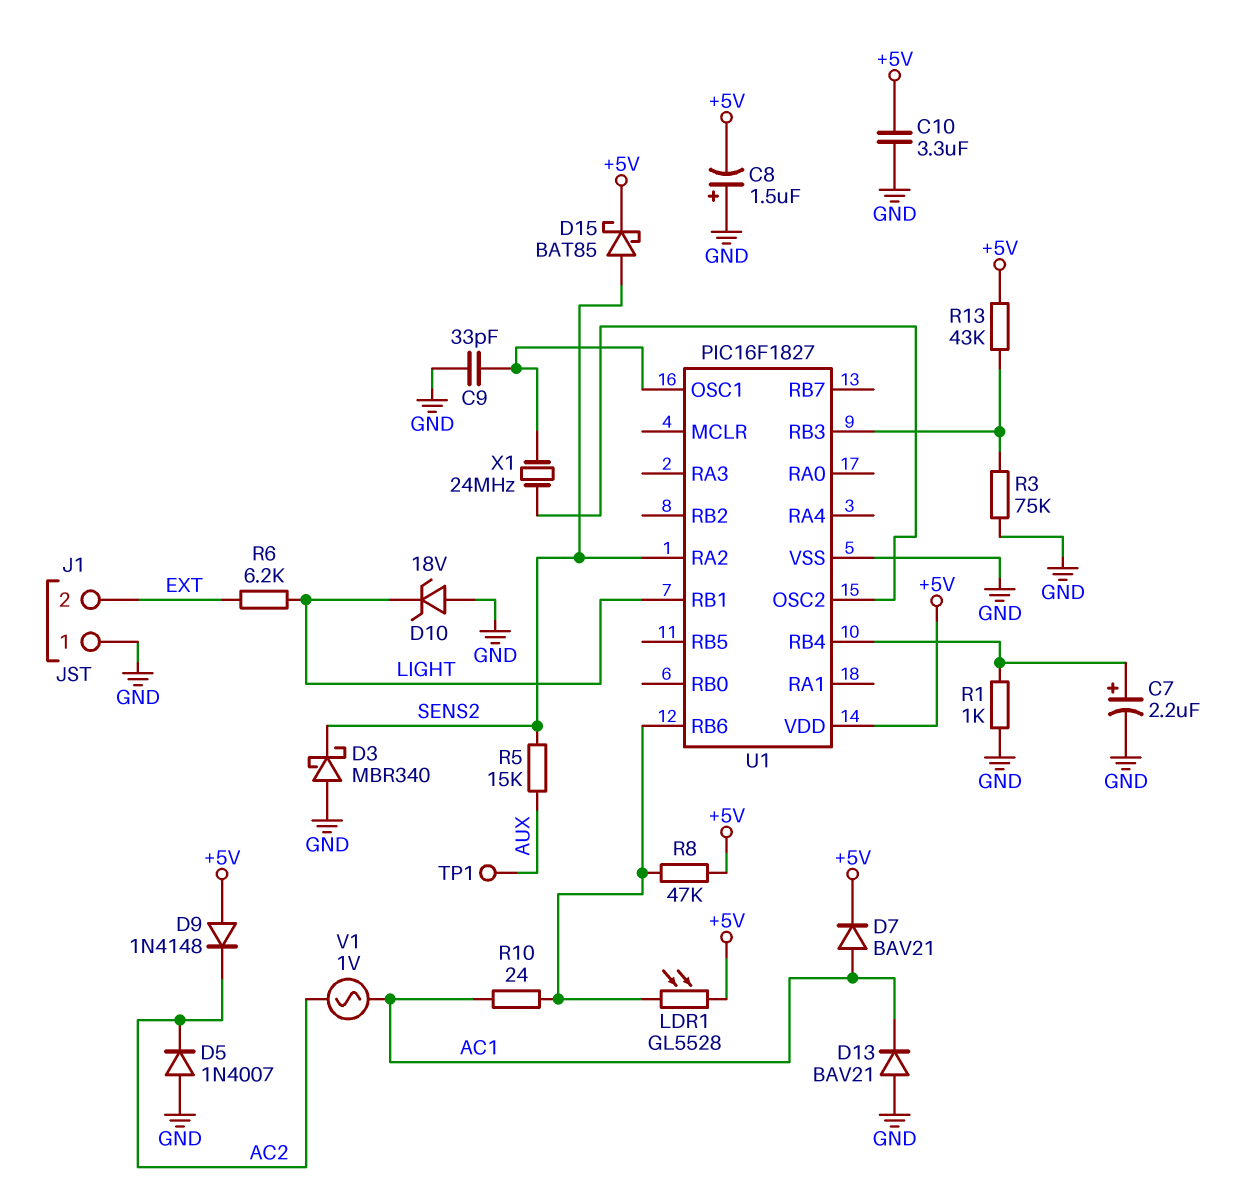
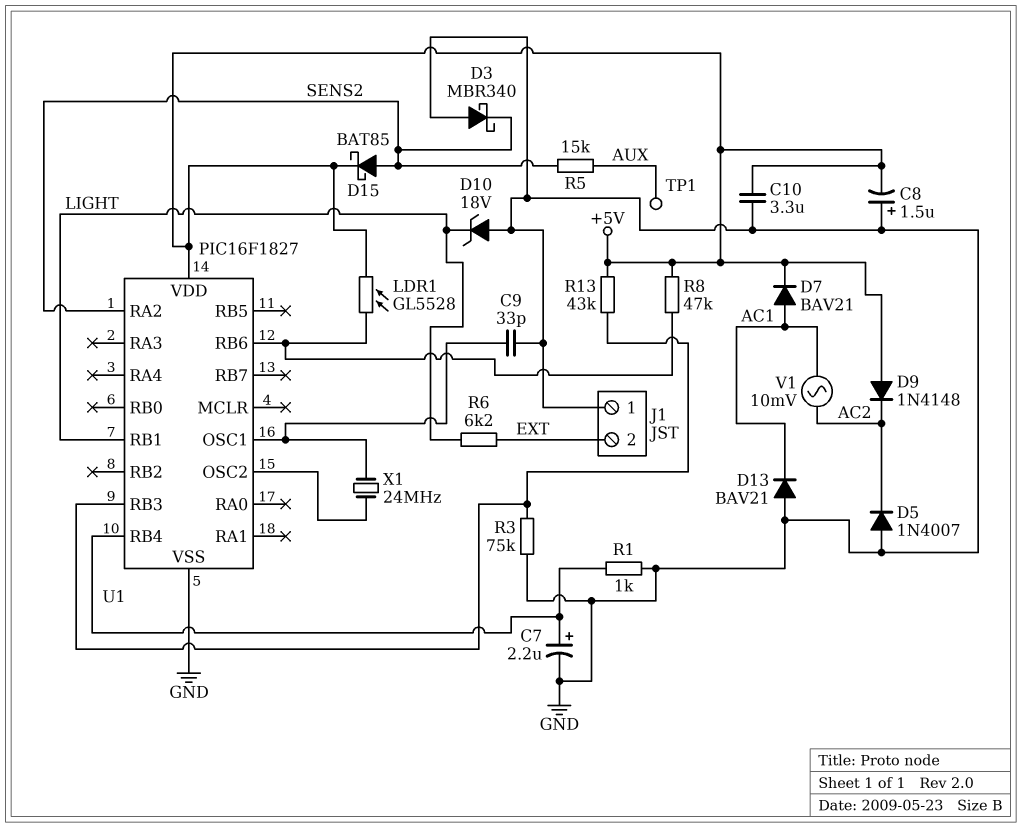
R10: 24 (AC1, U1/RB6) -> none
V1: AC 1V (AC1, AC2) -> AC 10mV (AC1, AC2)

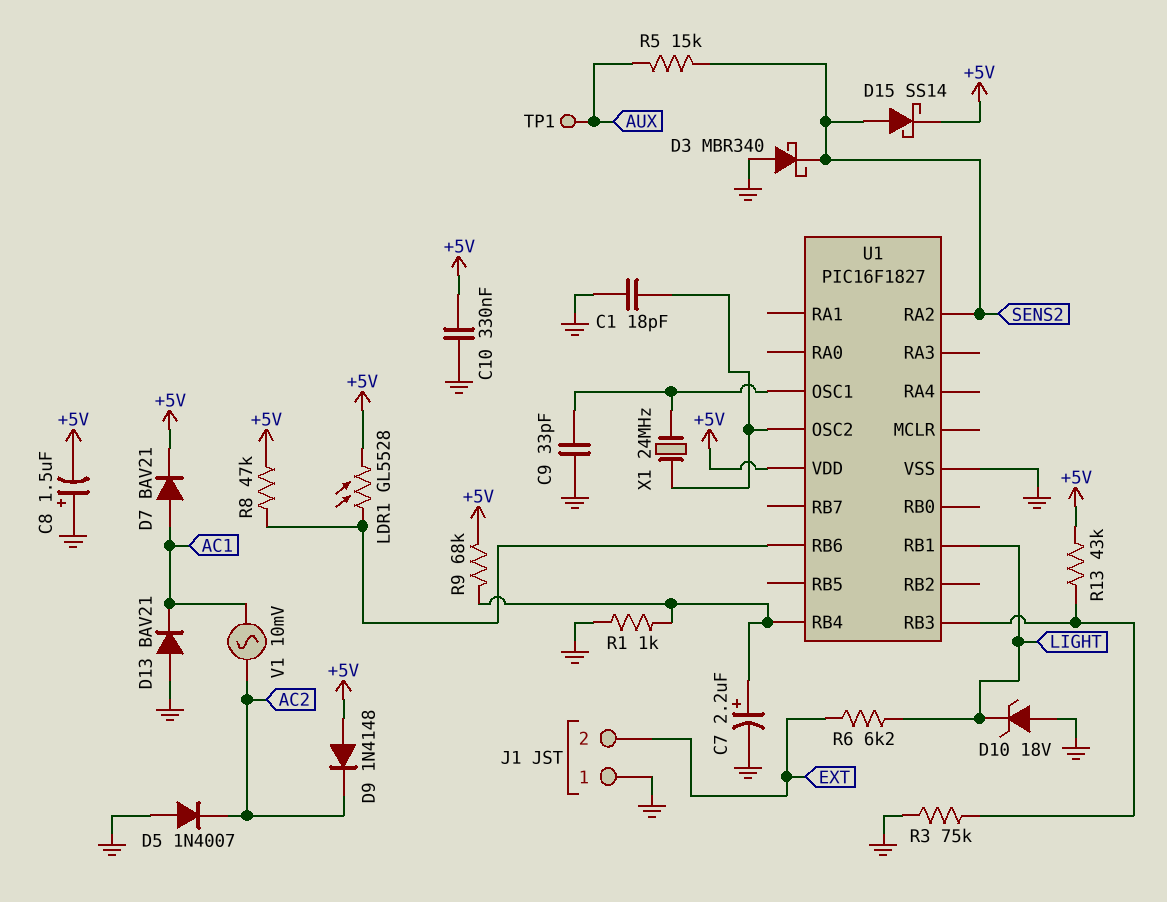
C1: none -> 18pF (GND, U1/OSC2)
C10: 3.3uF (+5V, GND) -> 330nF (+5V, GND)
D15: schottky BAT85 (A SENS2, K +5V) -> schottky SS14 (A SENS2, K +5V)
R9: none -> 68k (+5V, U1/RB4)

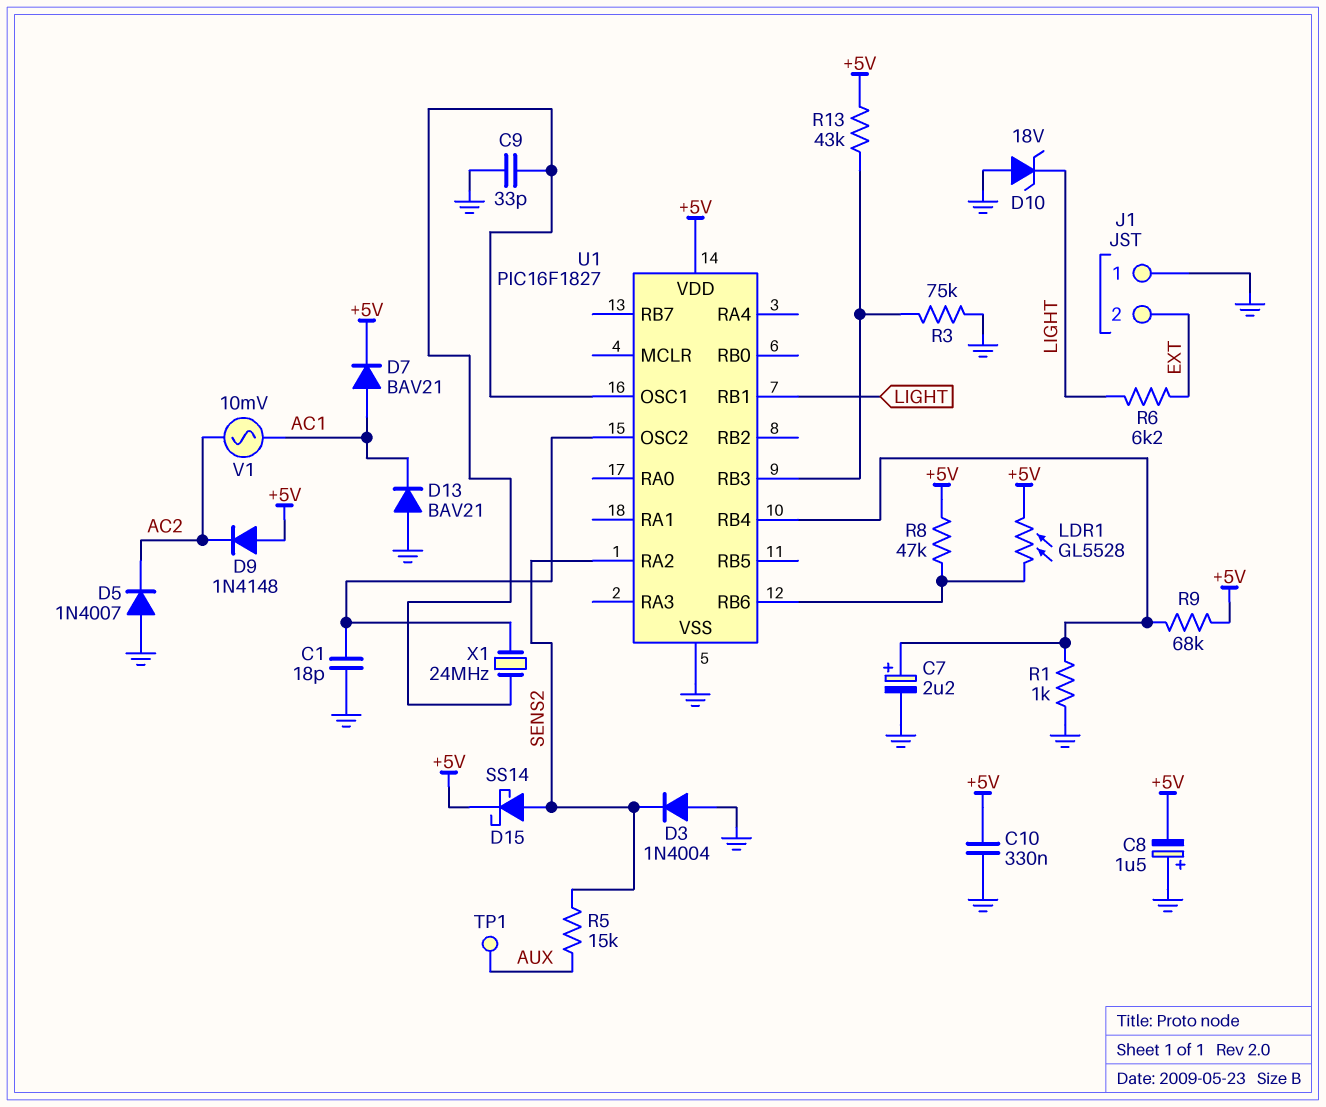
D3: schottky MBR340 (A GND, K SENS2) -> diode 1N4004 (A GND, K SENS2)

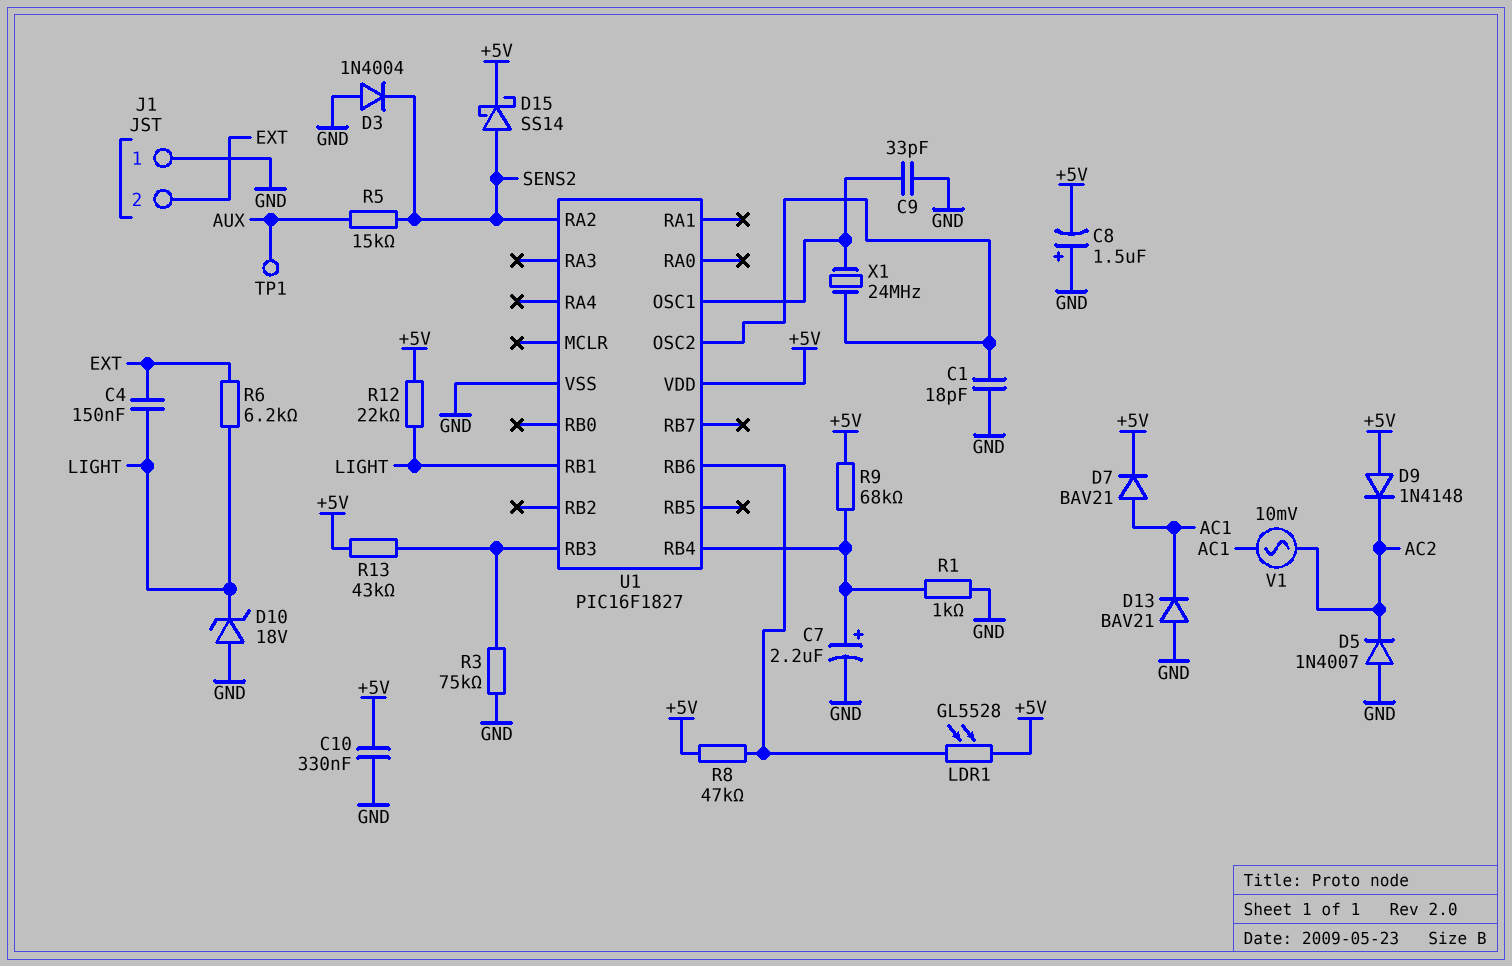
C4: none -> 150nF (EXT, LIGHT)
R12: none -> 22k (+5V, LIGHT)

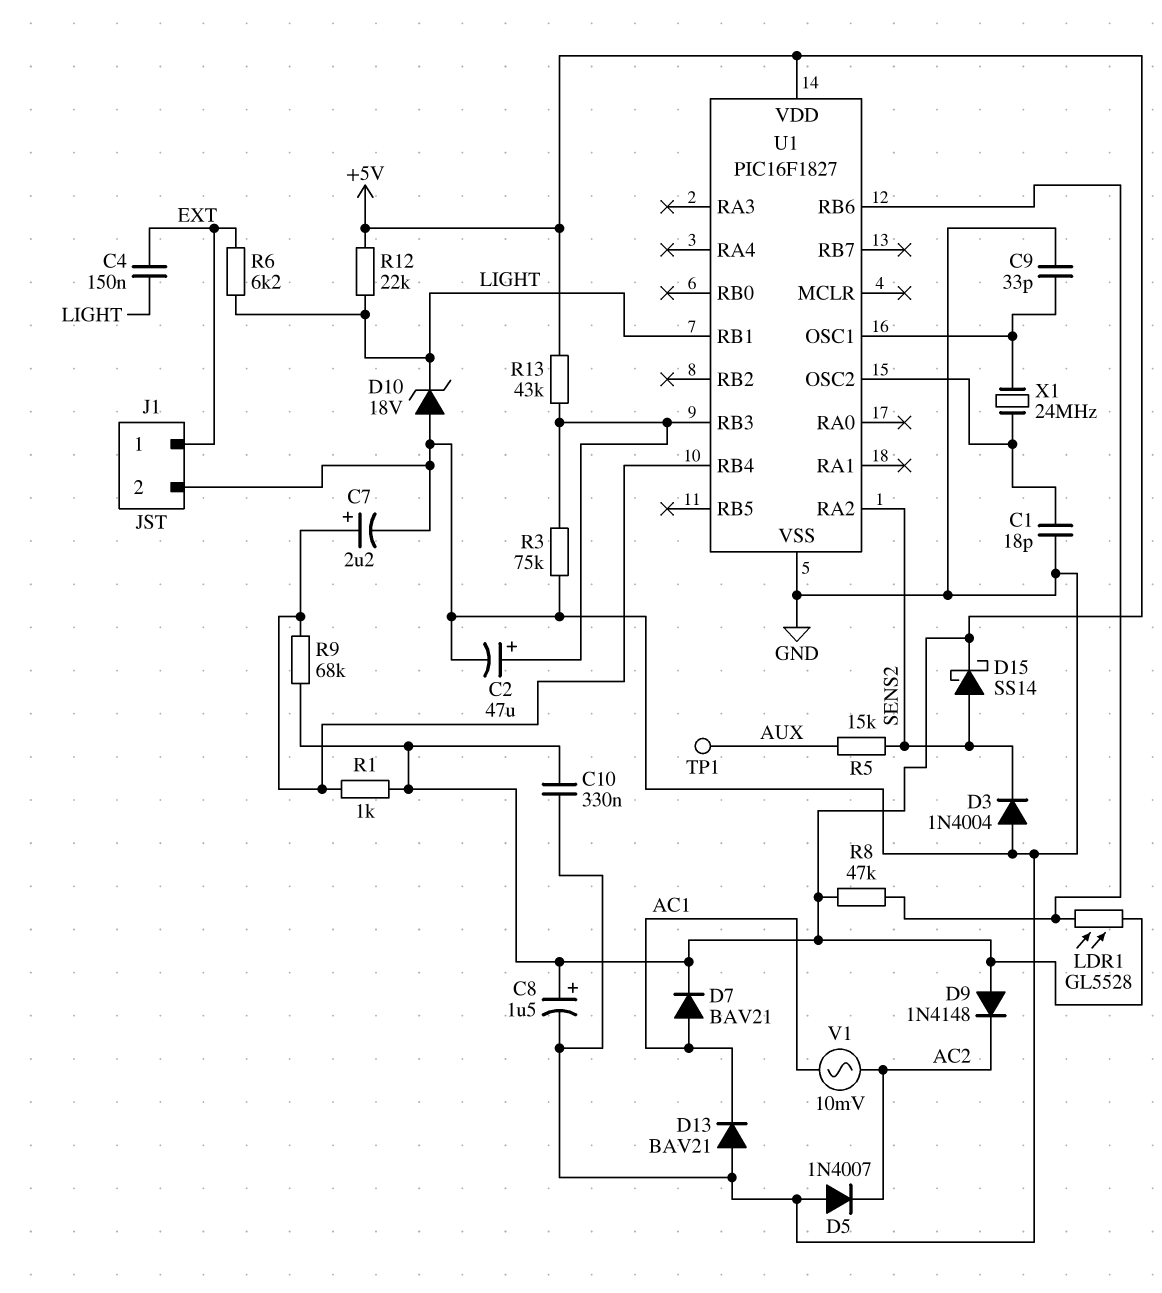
C2: none -> 47uF (plus U1/RB3, minus GND)
C8: 1.5uF (plus GND, minus +5V) -> 1.5uF (plus +5V, minus GND)
J1 pin 1: GND -> EXT
J1 pin 2: EXT -> GND
R1: 1k (GND, U1/RB4) -> 1k (+5V, U1/RB4)

